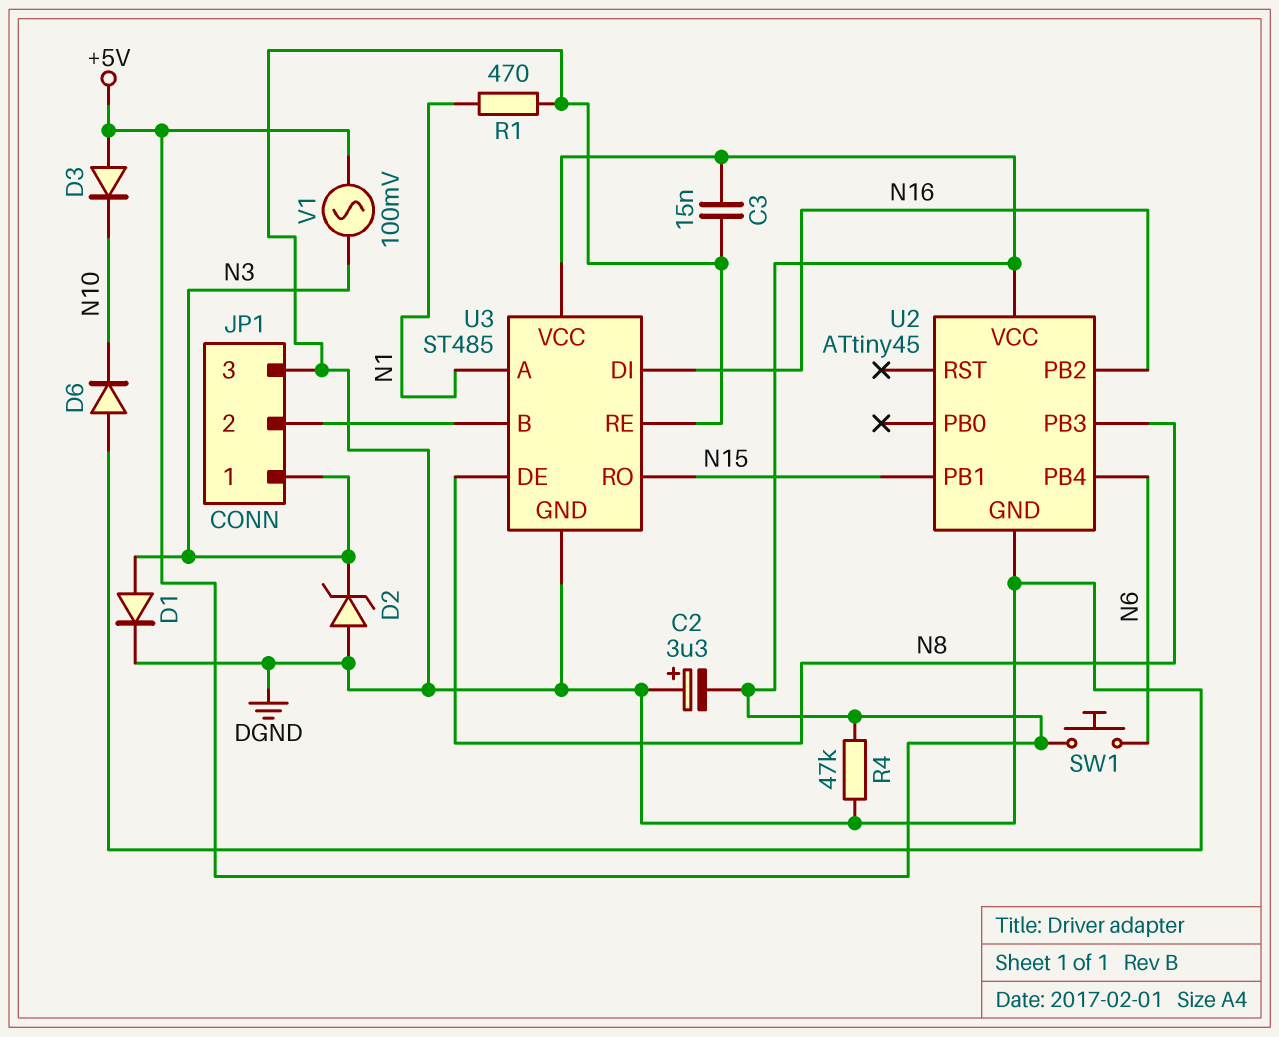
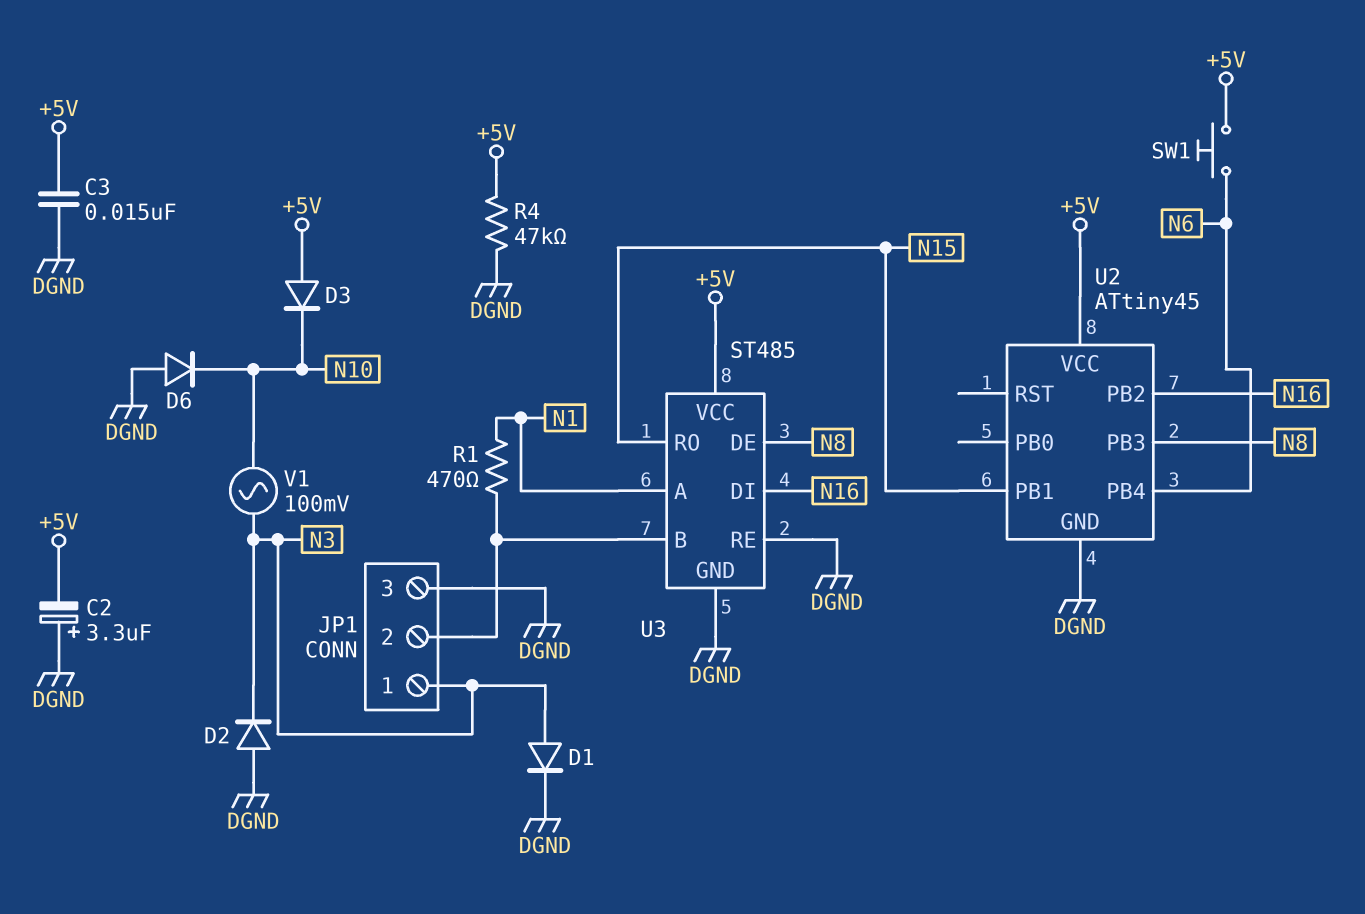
D2: zener (A DGND, K N3) -> diode (A DGND, K N3)
R1: 470 (DGND, N1) -> 470 (JP1/2, N1)
V1: AC 100mV (+5V, N3) -> AC 100mV (N3, N10)

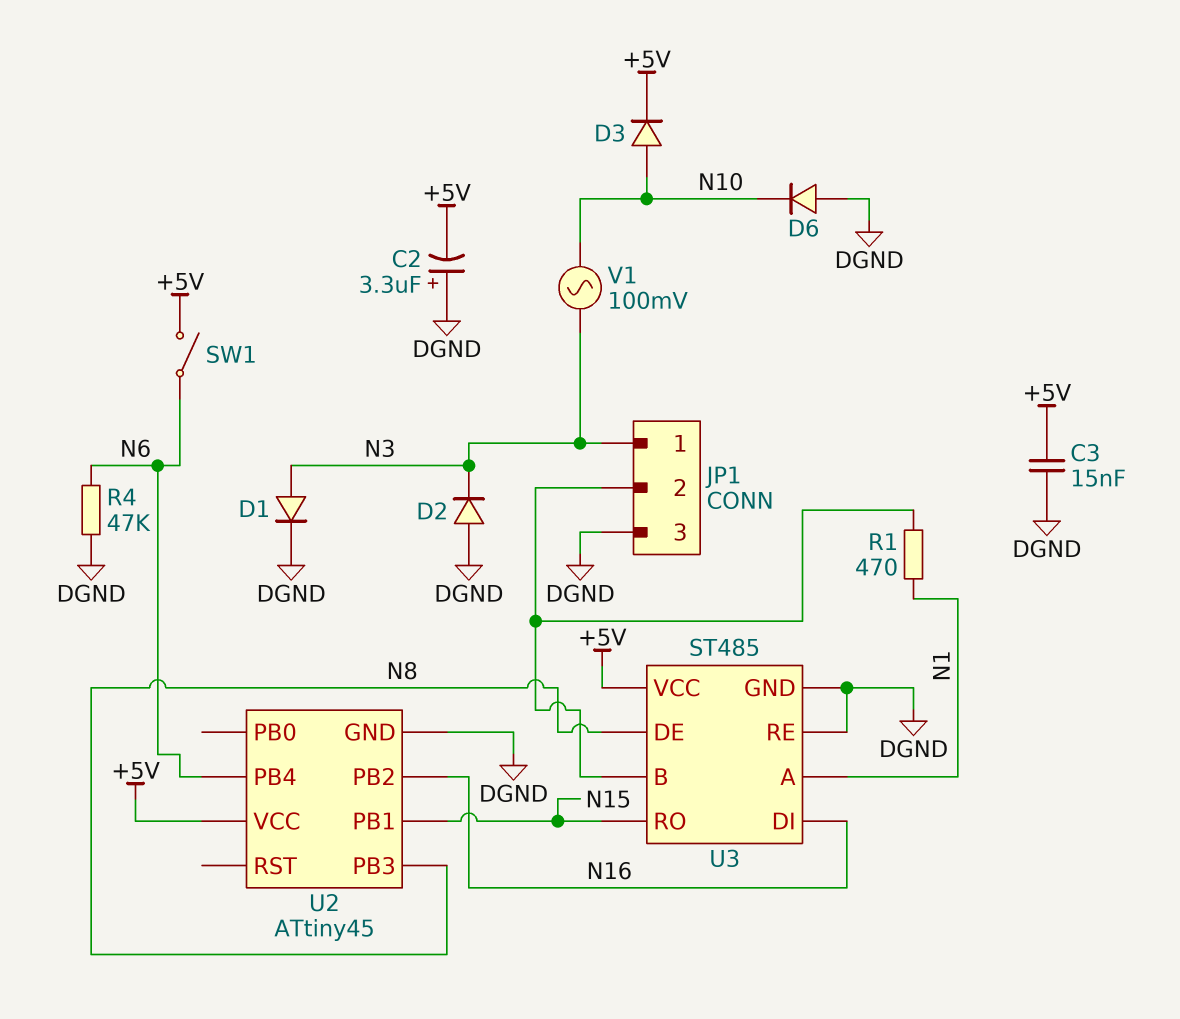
D3: diode (A +5V, K N10) -> diode (A N10, K +5V)
R4: 47k (+5V, DGND) -> 47k (DGND, N6)
SW1: button (+5V, N6) -> switch (+5V, N6)

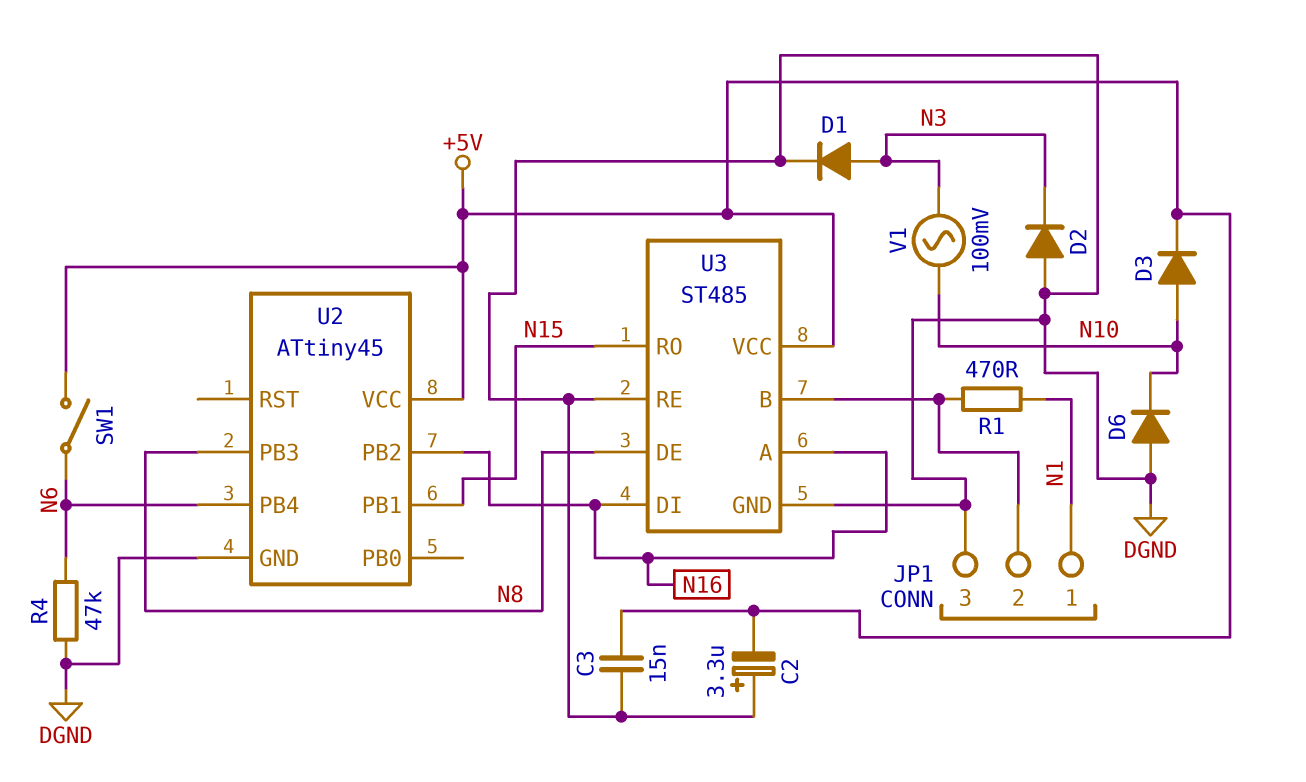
JP1 pin 1: N3 -> N1
U3 pin A: N1 -> N16

